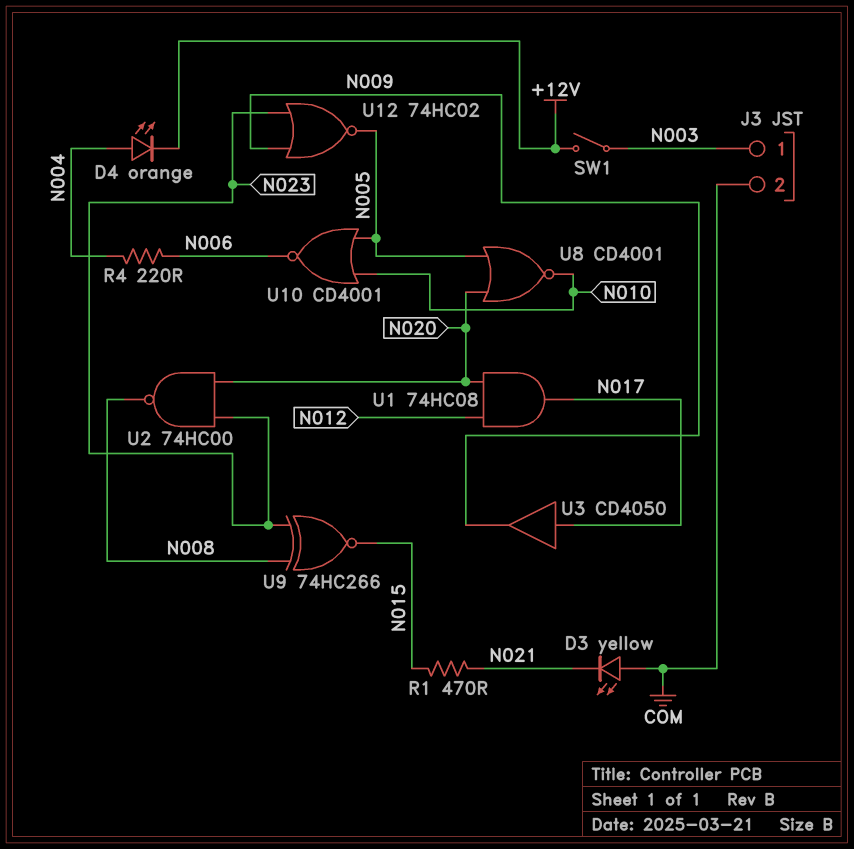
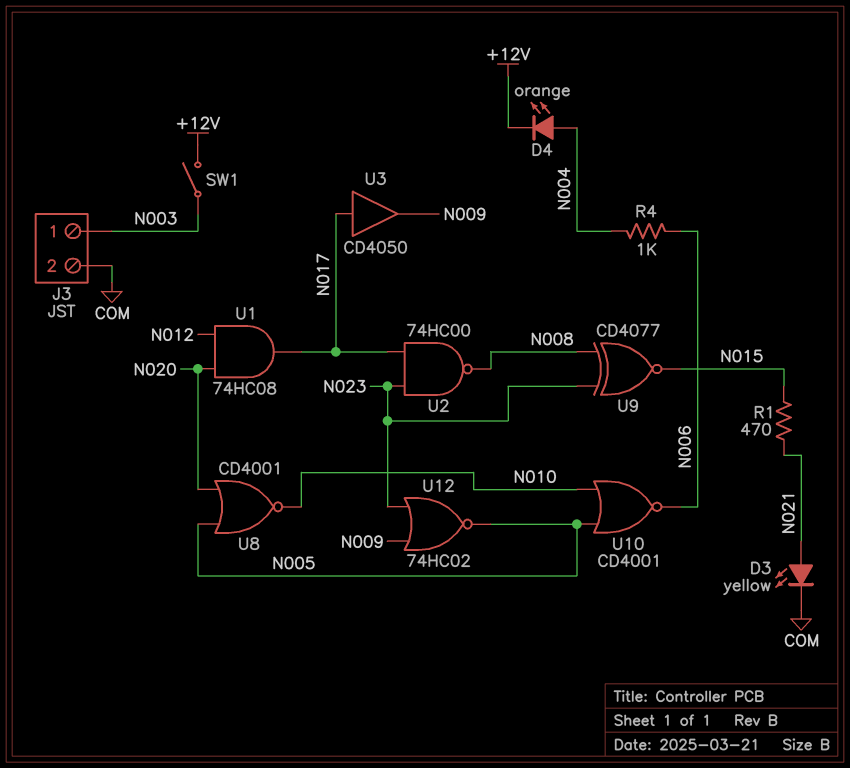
D3: LED yellow (A COM, K N021) -> LED yellow (A N021, K COM)
R4: 220 (N004, N006) -> 1k (N004, N006)
U2: NAND 74HC00 (in N020, in N023, out N008) -> NAND 74HC00 (in N017, in N023, out N008)
U9: XNOR 74HC266 (in N008, in N023, out N015) -> XNOR CD4077 (in N008, in N023, out N015)

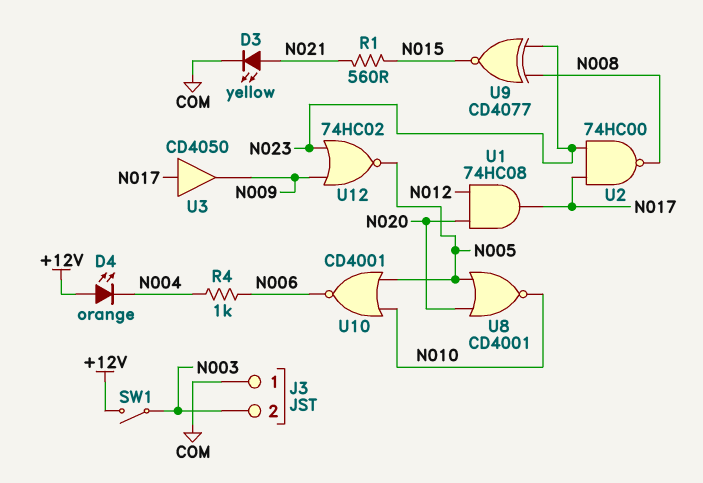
D4: LED orange (A N004, K +12V) -> LED orange (A +12V, K N004)
J3 pin 1: N003 -> COM
J3 pin 2: COM -> N003
R1: 470 (N015, N021) -> 560 (N015, N021)

